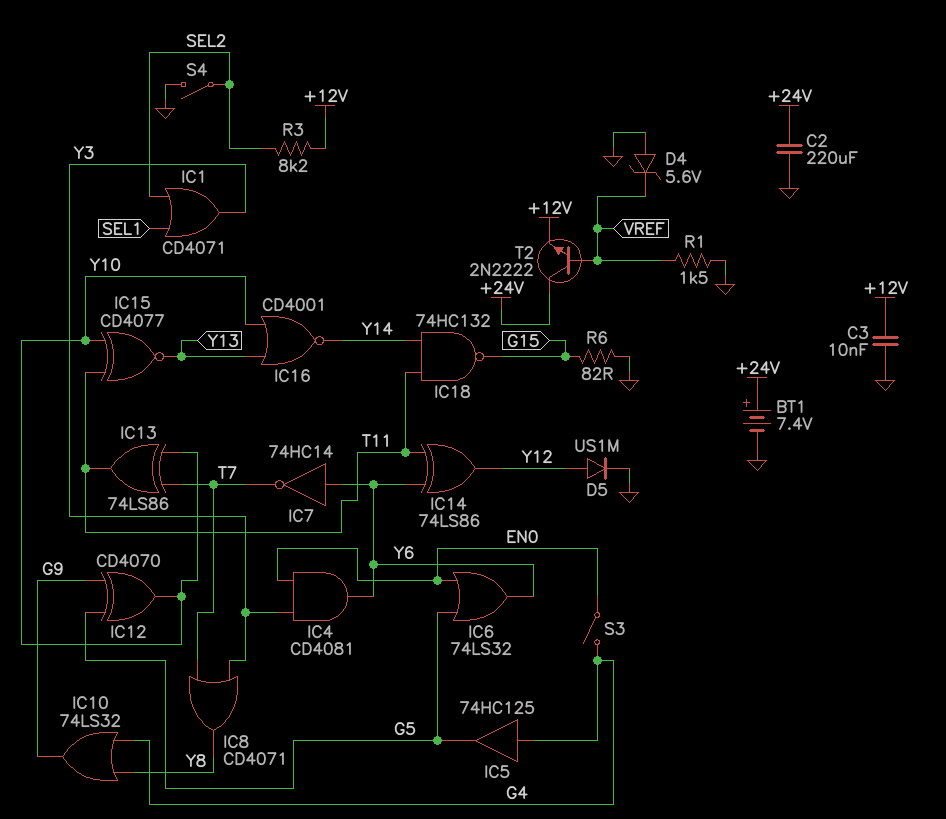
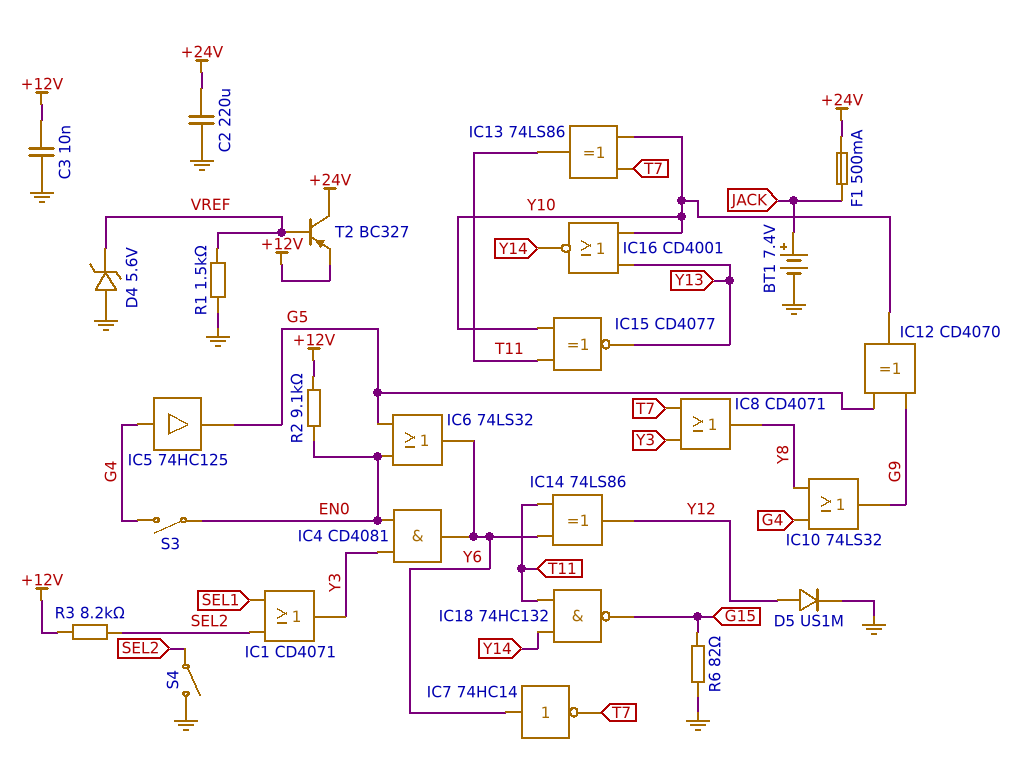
BT1: 7.4V (plus +24V, minus GND) -> 7.4V (plus JACK, minus GND)
F1: none -> 500mA (+24V, JACK)
R2: none -> 9.1k (+12V, EN0)
T2: NPN 2N2222 (B VREF, C +24V, E +12V) -> PNP BC327 (B VREF, C +24V, E +12V)

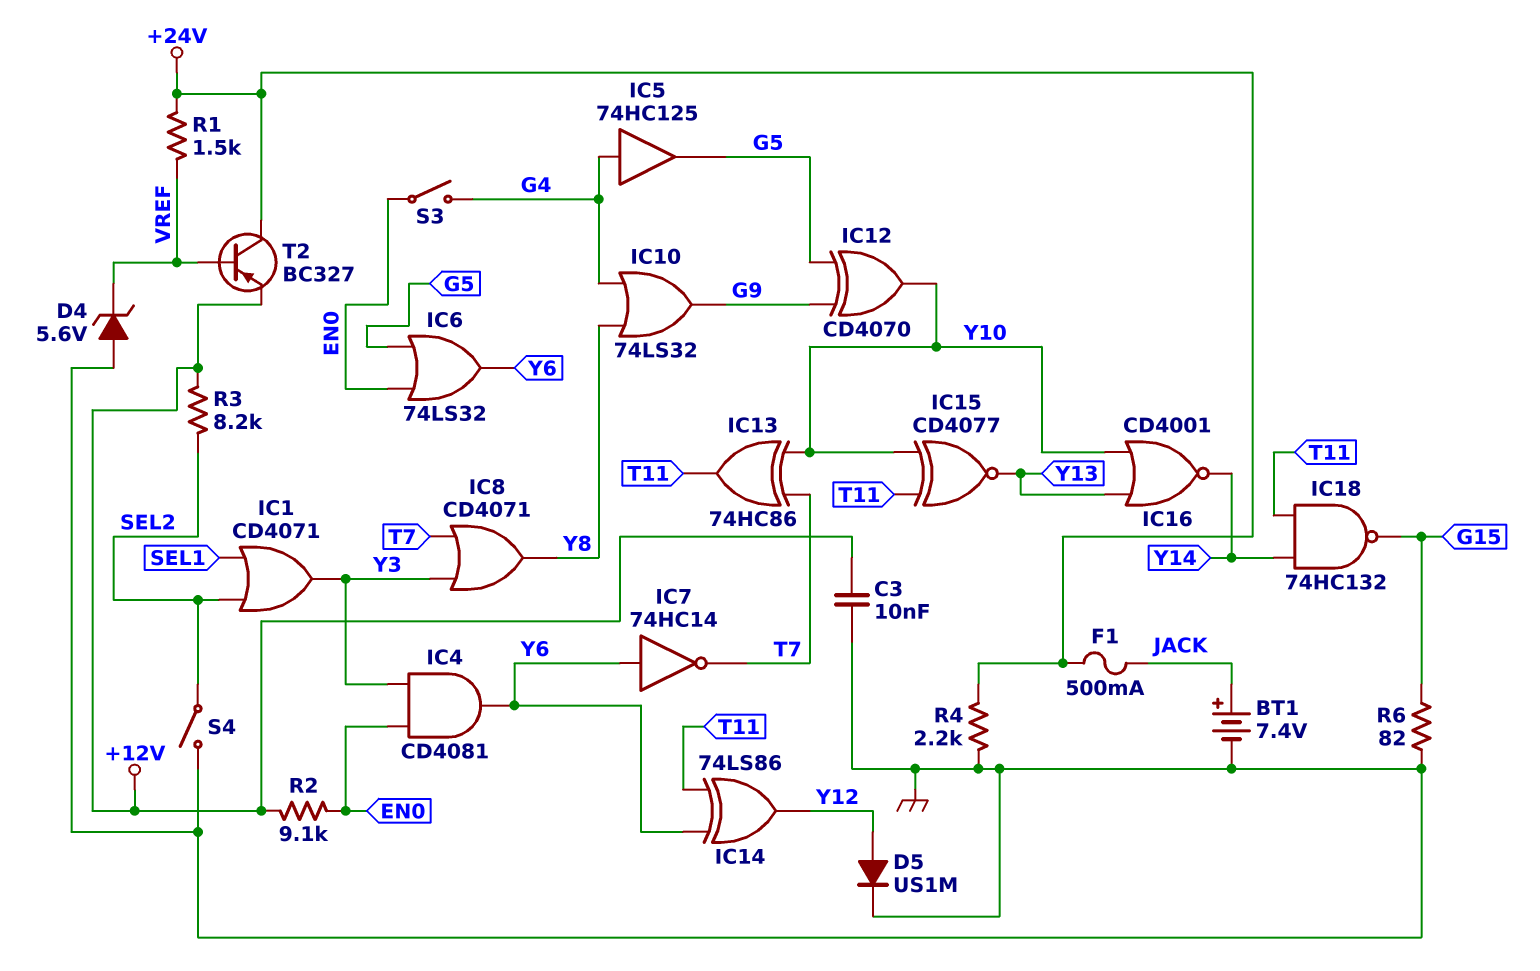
C2: 220uF (+24V, GND) -> none
IC13: XOR 74LS86 (in T7, in Y10, out T11) -> XOR 74HC86 (in T7, in Y10, out T11)
R1: 1.5k (GND, VREF) -> 1.5k (+24V, VREF)
R4: none -> 2.2k (+24V, GND)

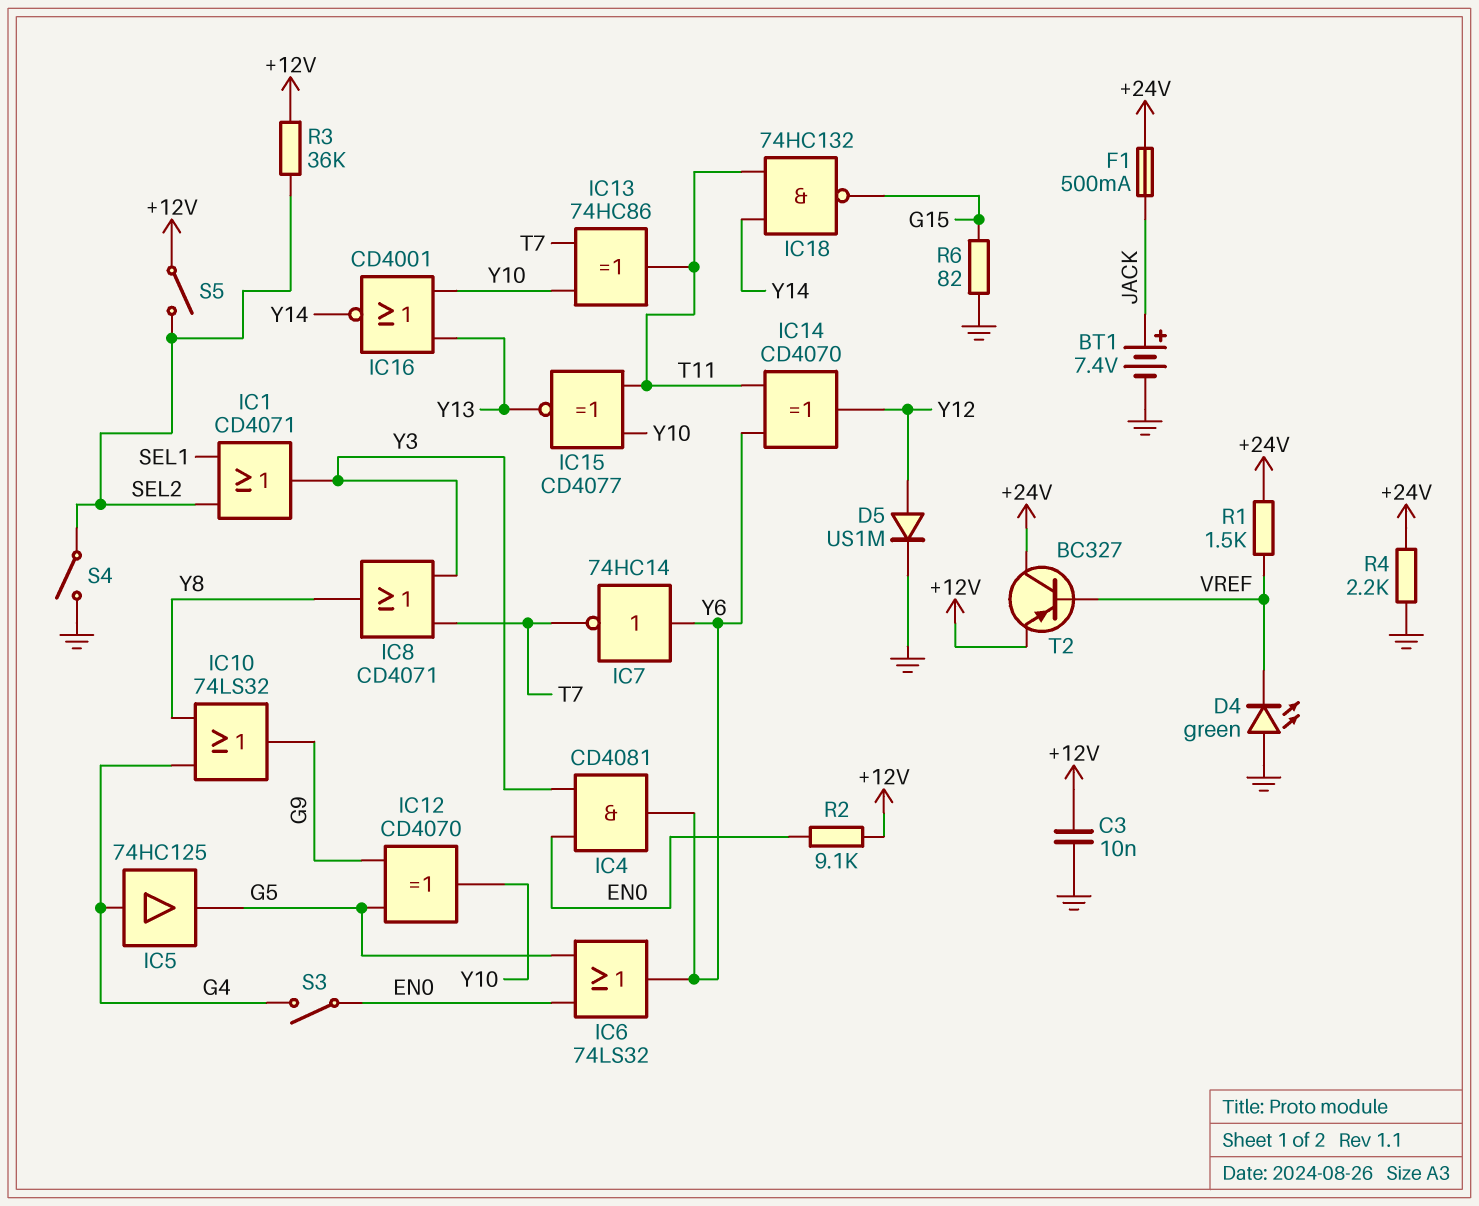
D4: zener 5.6V (A GND, K VREF) -> LED green (A GND, K VREF)
IC14: XOR 74LS86 (in T11, in Y6, out Y12) -> XOR CD4070 (in T11, in Y6, out Y12)
R3: 8.2k (+12V, SEL2) -> 36k (+12V, SEL2)
S5: none -> switch (+12V, SEL2)

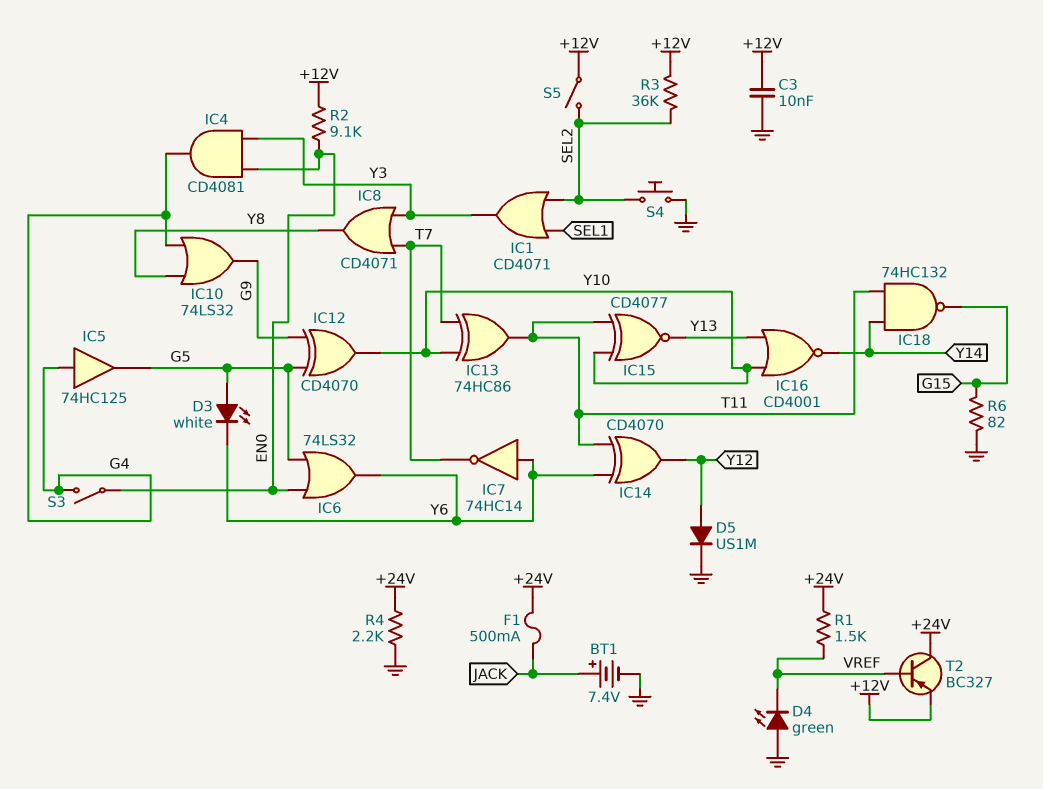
D3: none -> LED white (A G5, K Y6)
IC4: AND CD4081 (in EN0, in Y3, out Y6) -> AND CD4081 (in EN0, in Y3, out G4)
S4: switch (GND, SEL2) -> button (GND, SEL2)

